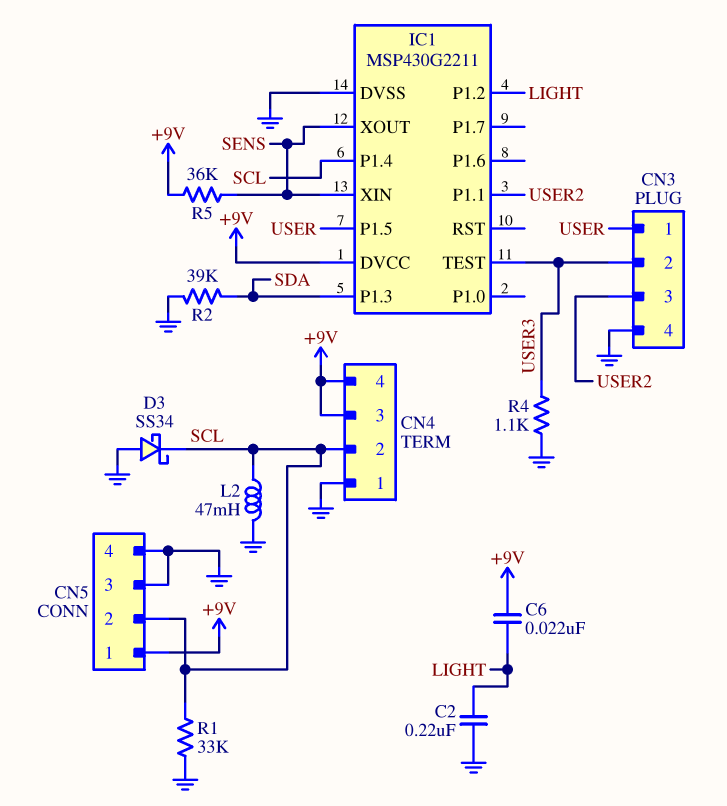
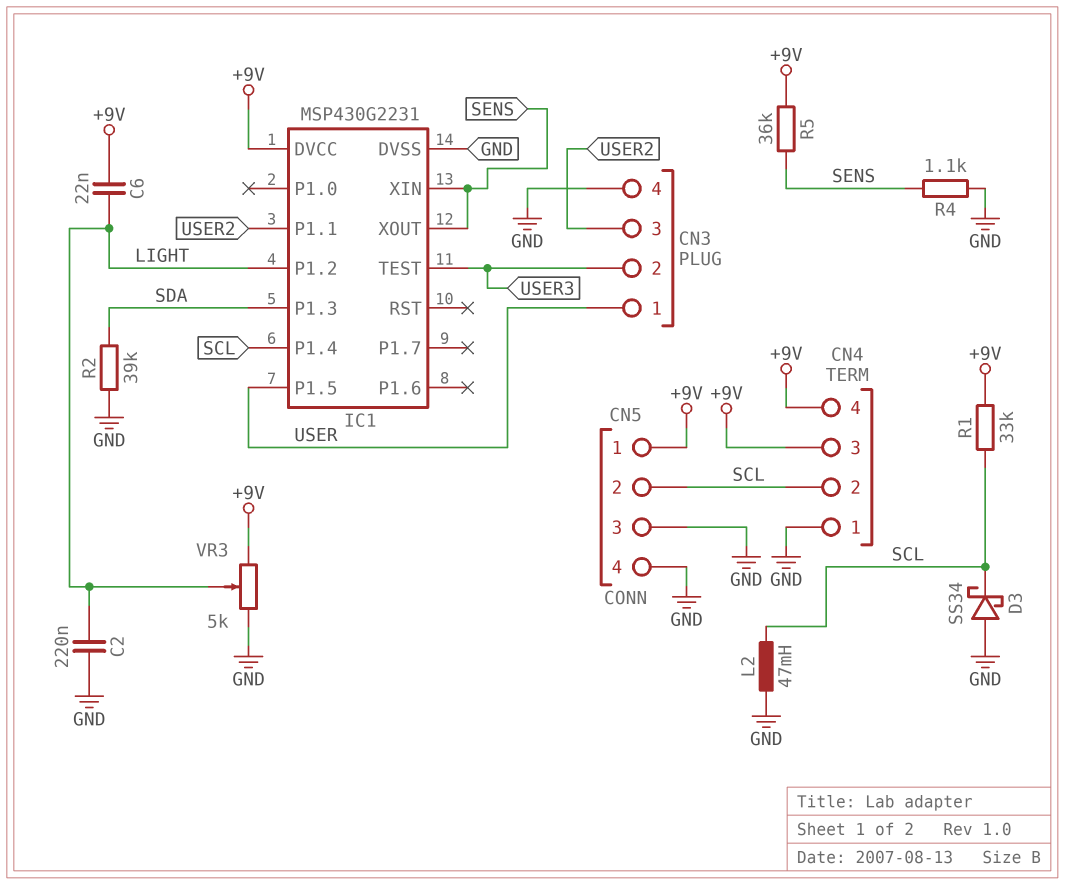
IC1: MSP430G2211 -> MSP430G2231
R1: 33k (GND, SCL) -> 33k (+9V, SCL)
R4: 1.1k (GND, USER3) -> 1.1k (GND, SENS)
VR3: none -> 5k (+9V, GND, wiper LIGHT)

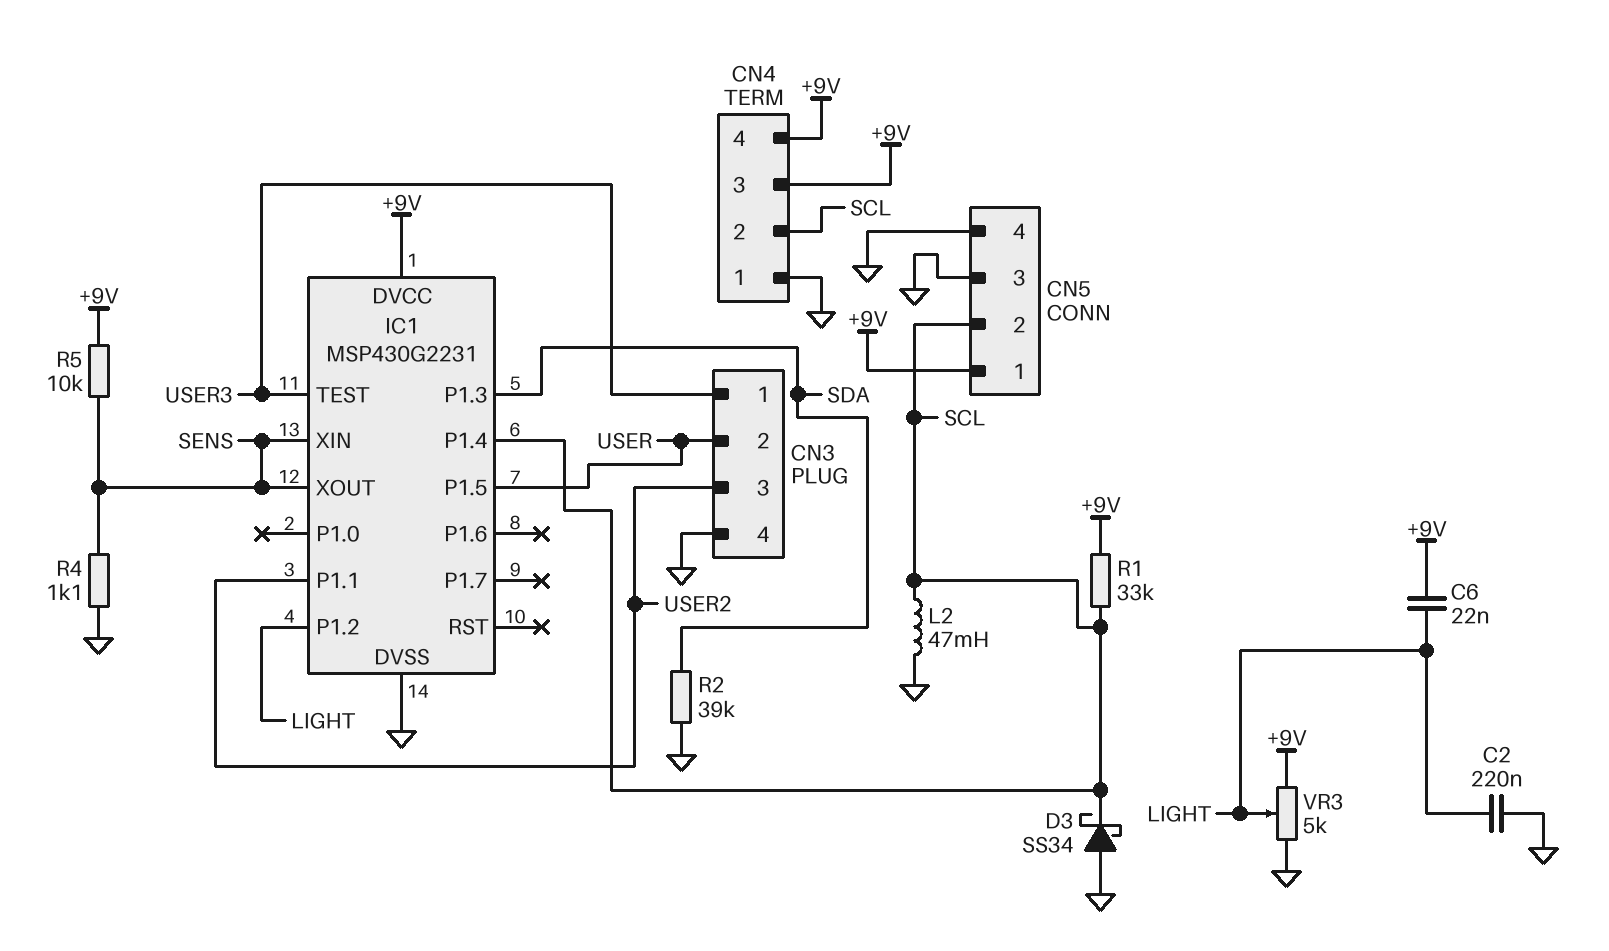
CN3 pin 1: USER -> USER3
CN3 pin 2: USER3 -> USER
R5: 36k (+9V, SENS) -> 10k (+9V, SENS)

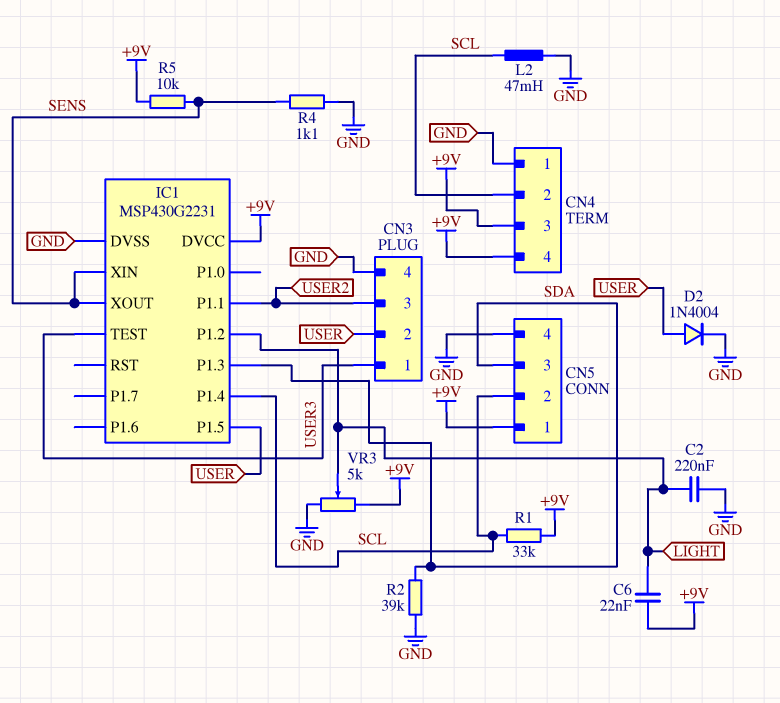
CN5 pin 3: GND -> SDA
D2: none -> diode 1N4004 (A USER, K GND)
D3: schottky SS34 (A GND, K SCL) -> none

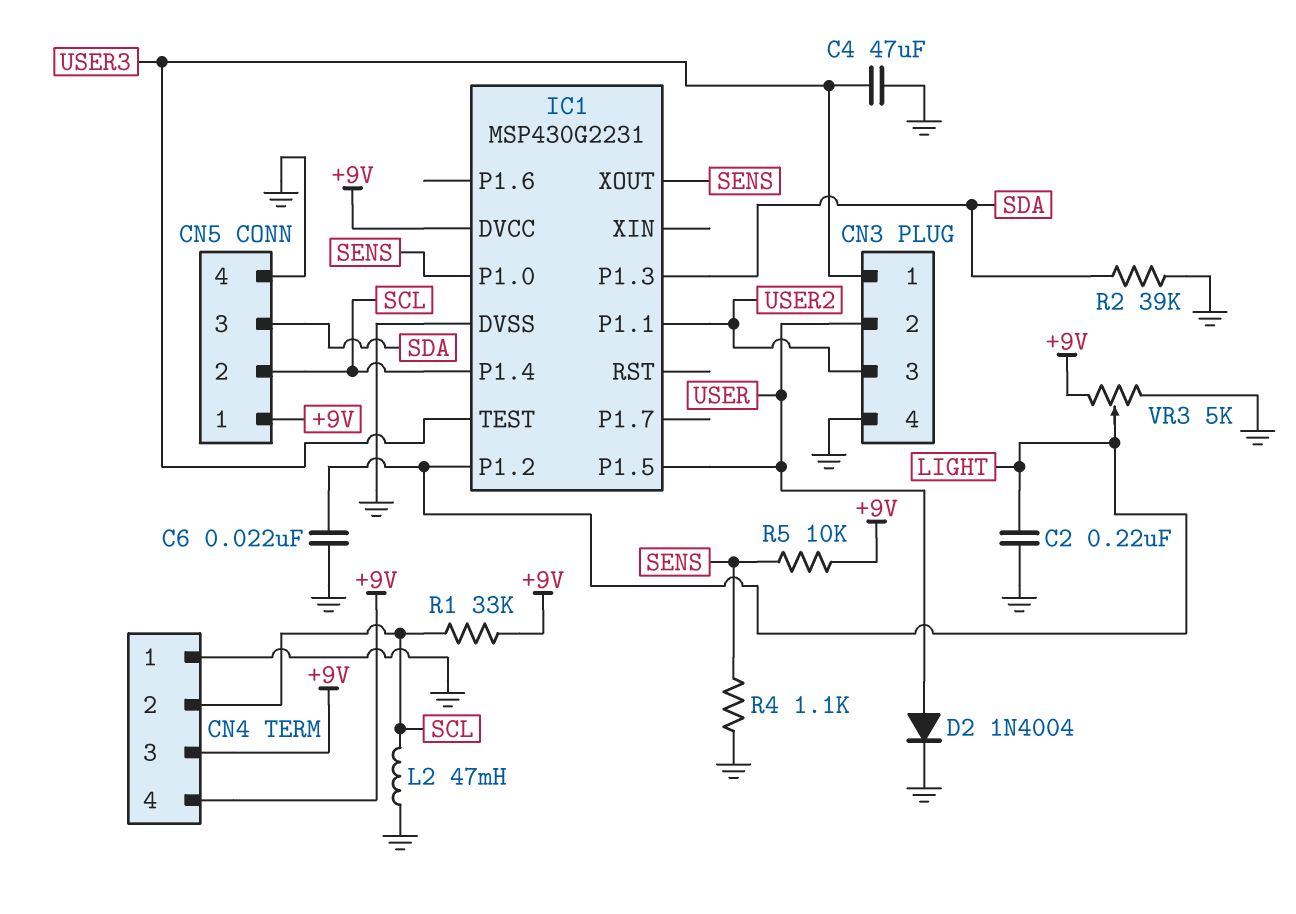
C4: none -> 47uF (GND, USER3)
C6: 22nF (+9V, LIGHT) -> 22nF (GND, LIGHT)
IC1 pin P1.0: none -> SENS
IC1 pin XIN: SENS -> none

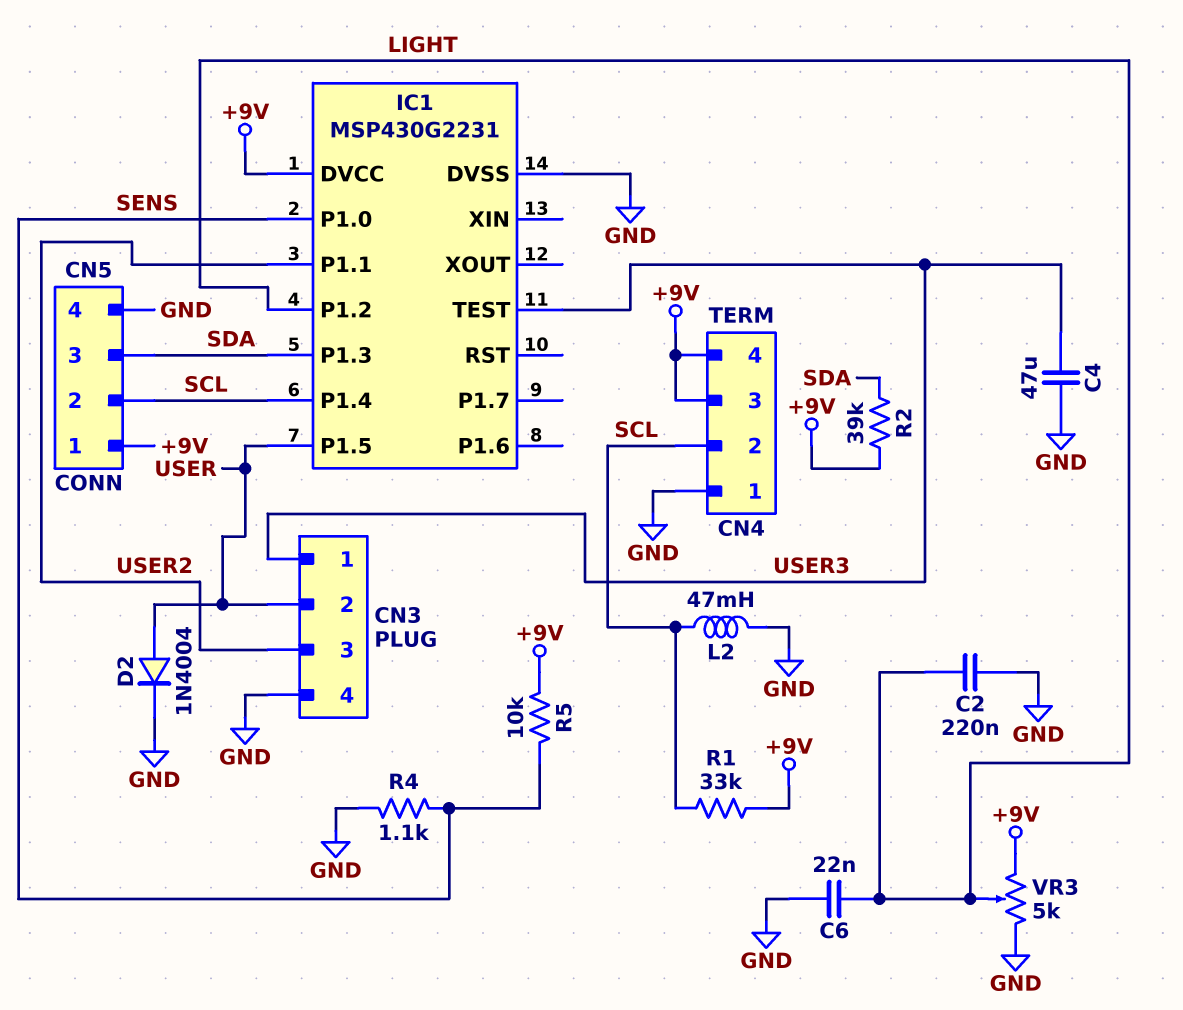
IC1 pin XOUT: SENS -> none
R2: 39k (GND, SDA) -> 39k (+9V, SDA)

